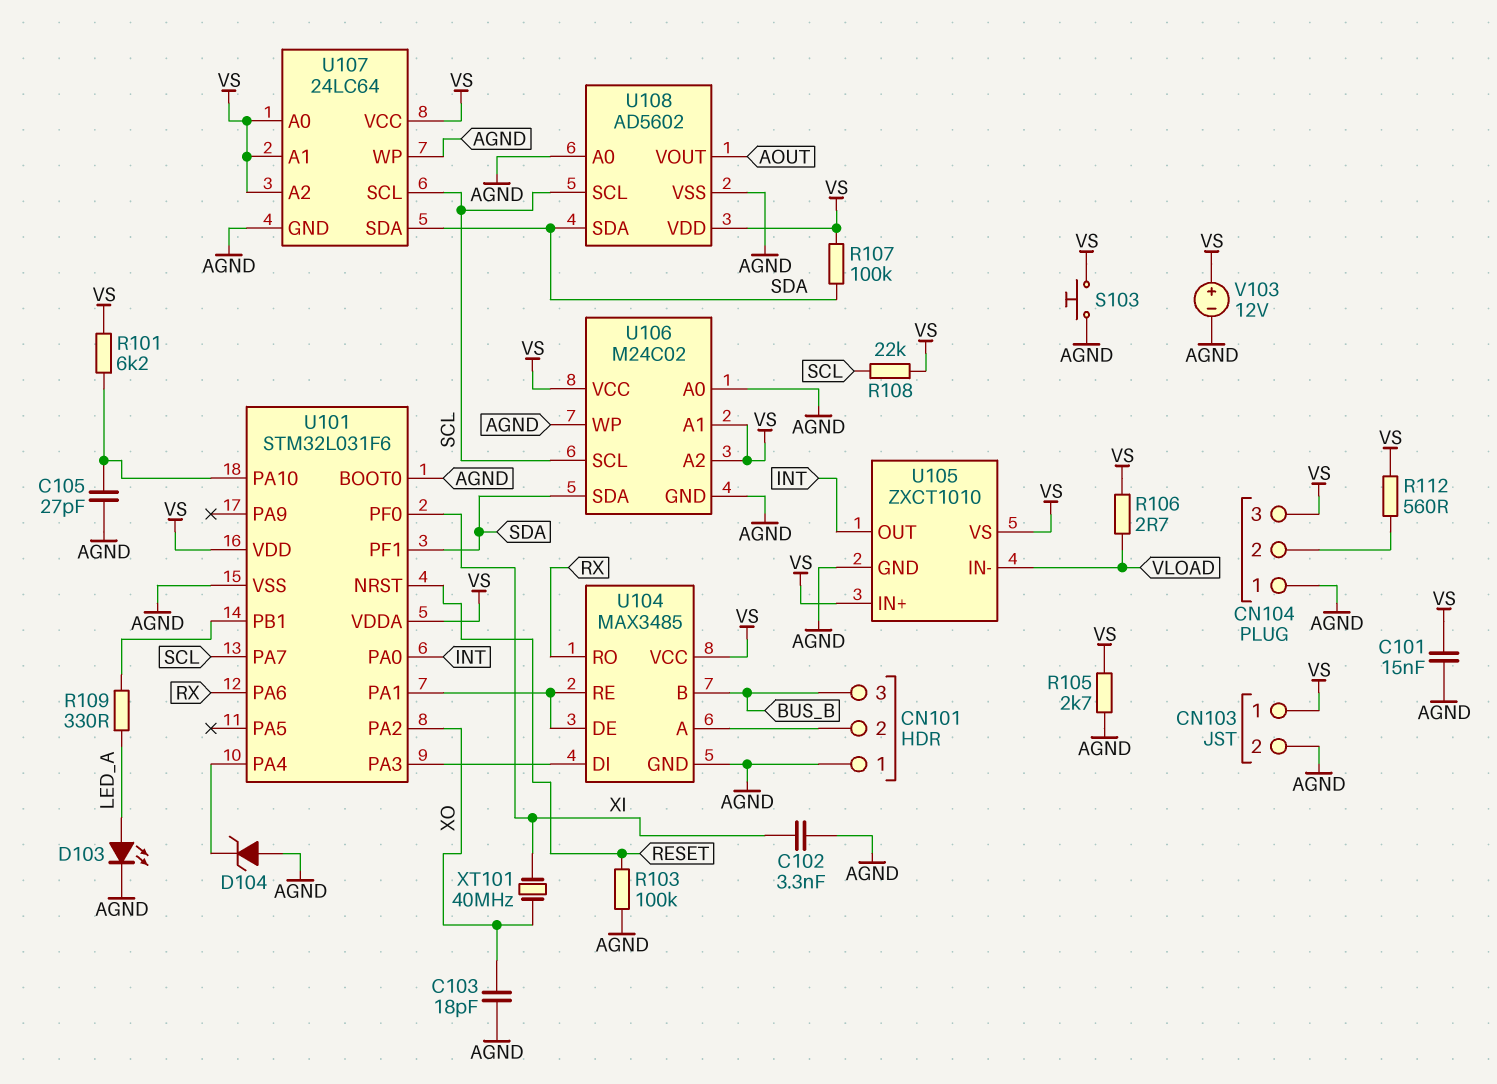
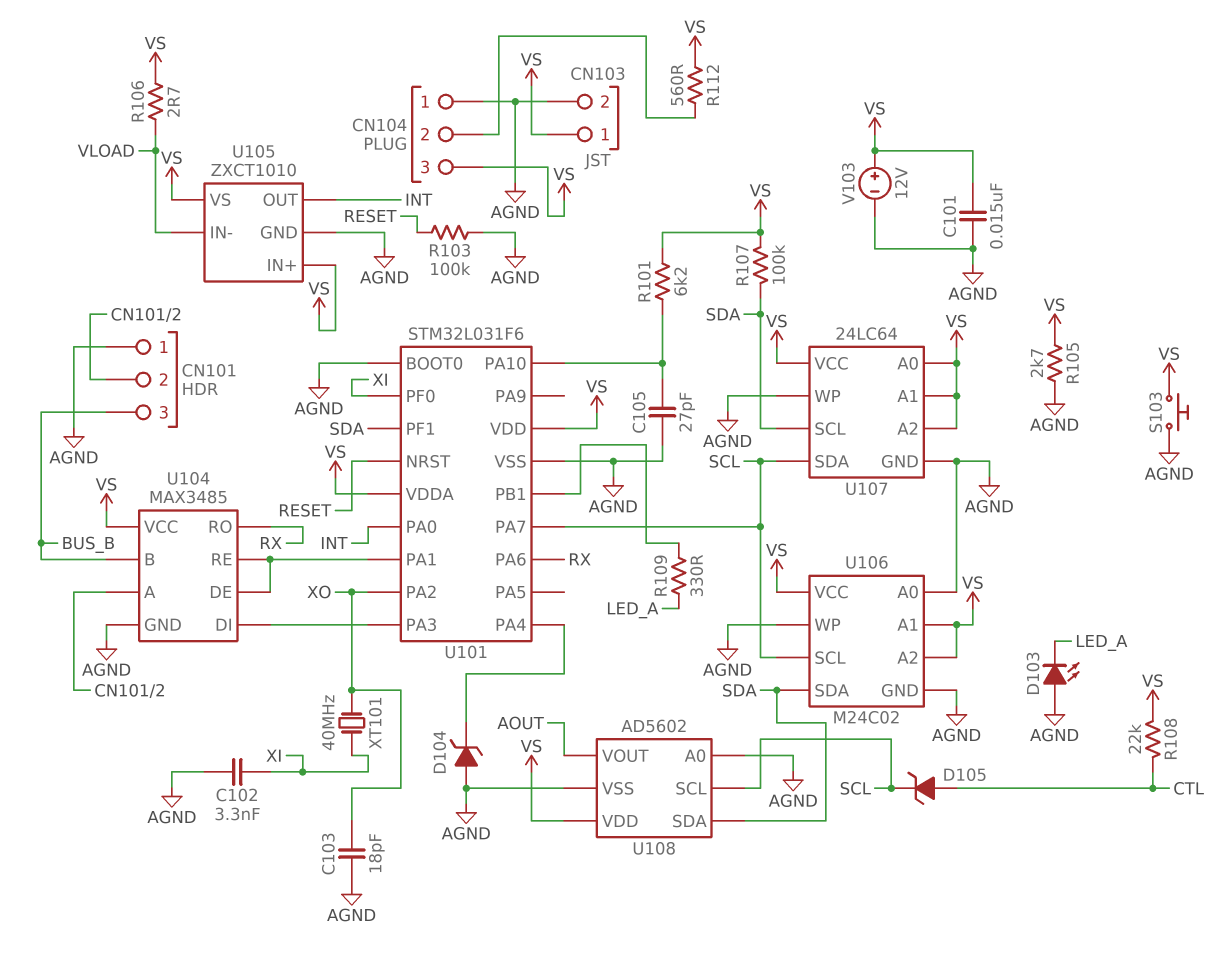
D103: LED (A LED_A, K AGND) -> LED (A AGND, K LED_A)
D105: none -> zener (A CTL, K SCL)
R108: 22k (SCL, VS) -> 22k (CTL, VS)
U107 pin SCL: SCL -> SDA
U107 pin SDA: SDA -> SCL

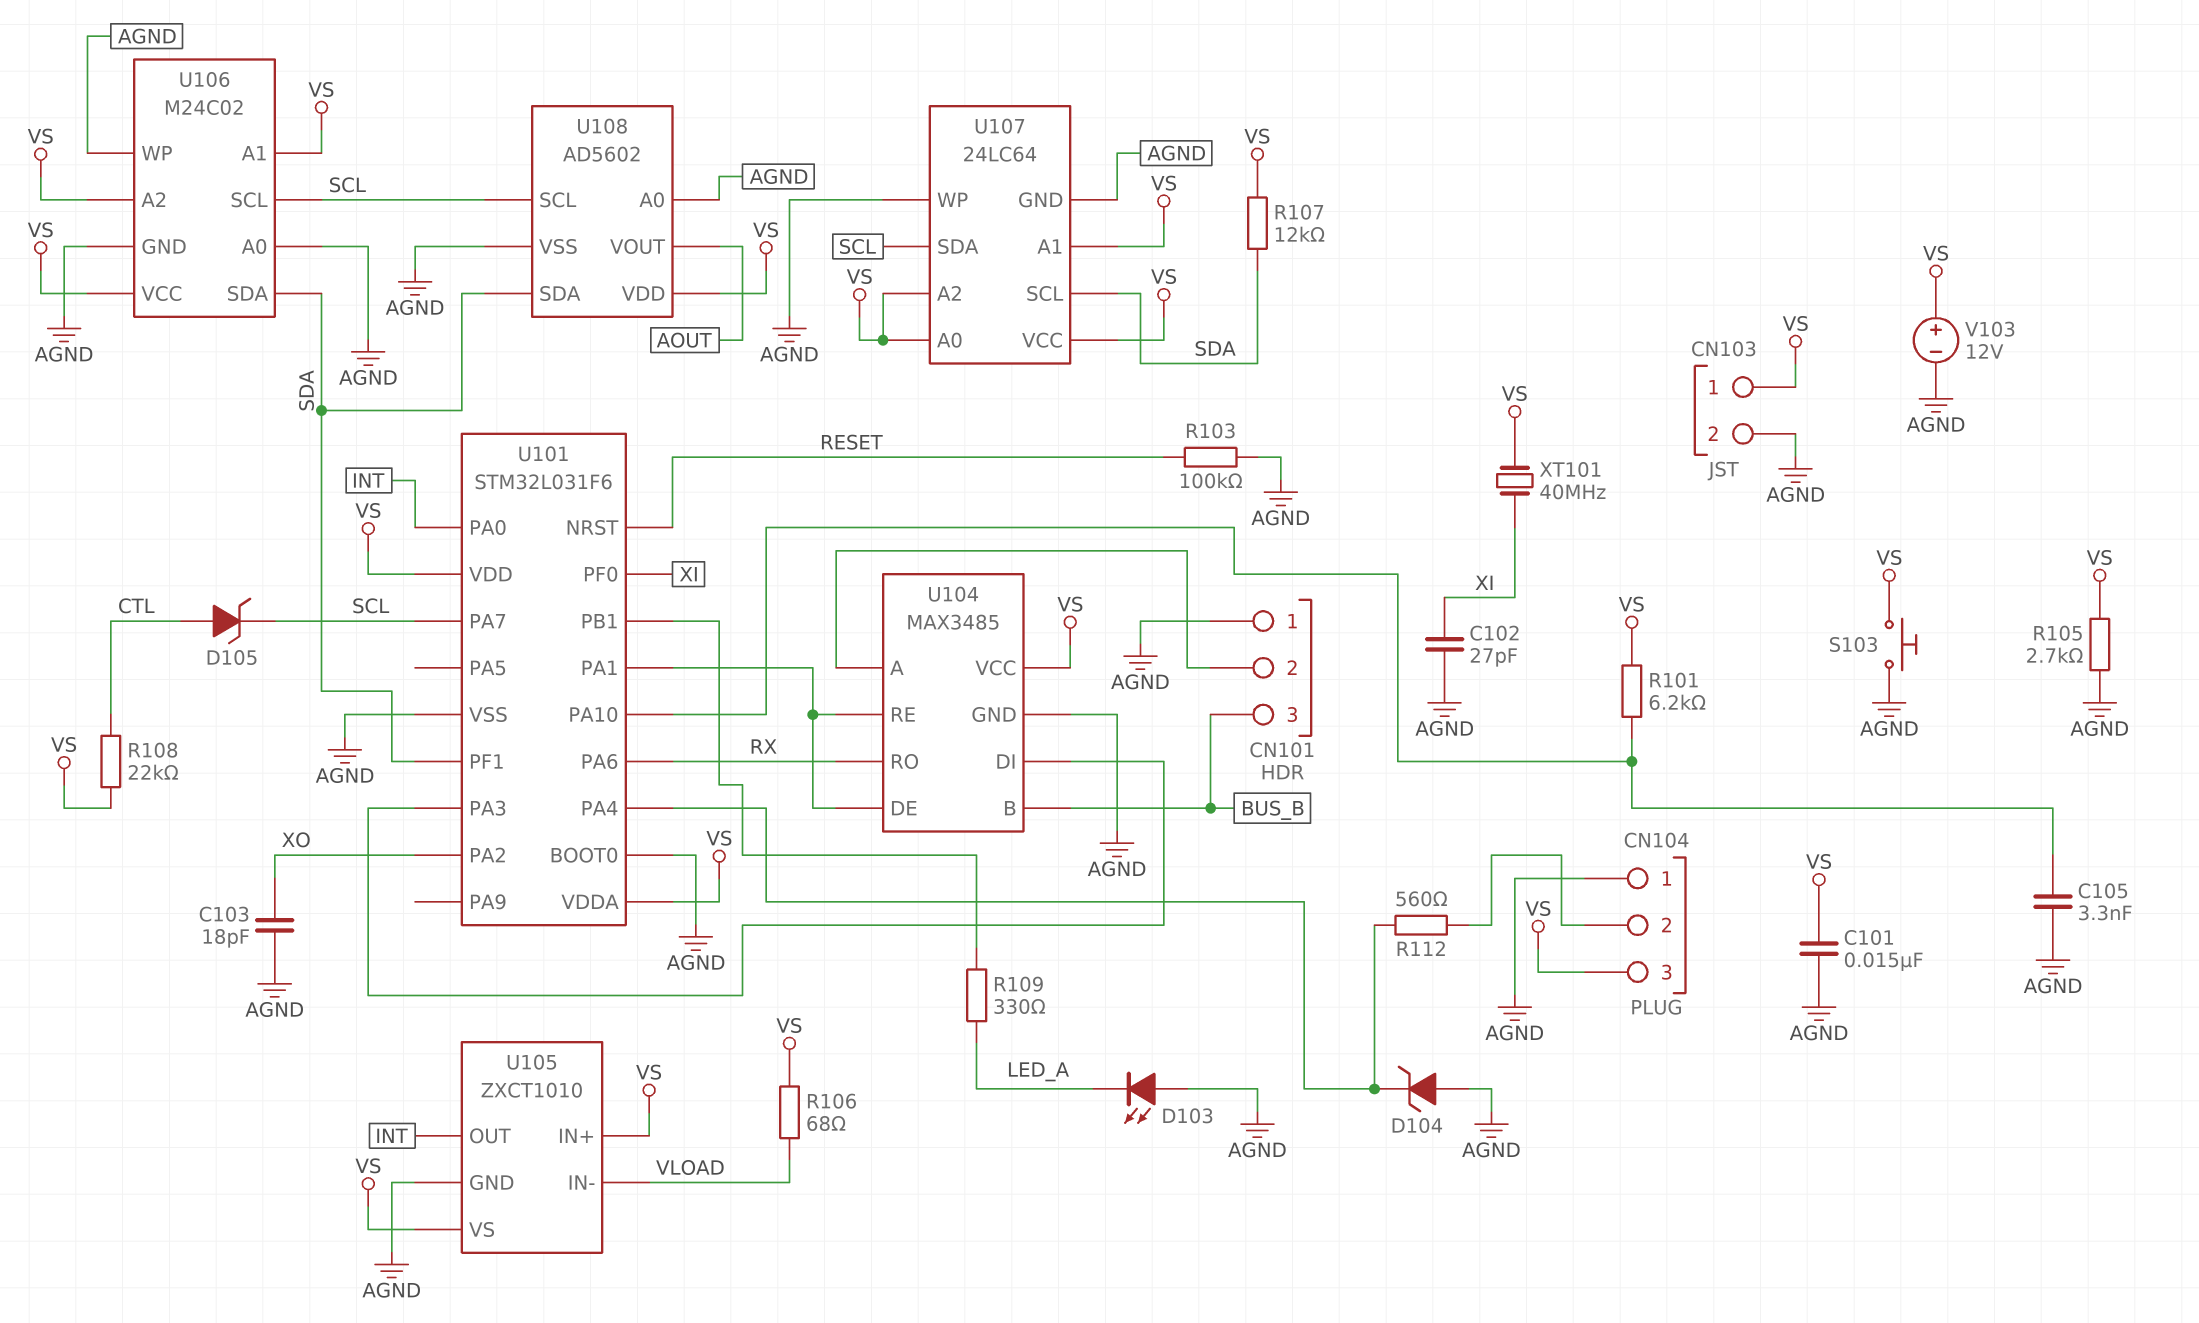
C102: 3.3nF (AGND, XI) -> 27pF (AGND, XI)
C105: 27pF (AGND, U101/PA10) -> 3.3nF (AGND, U101/PA10)
R106: 2.7 (VLOAD, VS) -> 68 (VLOAD, VS)
R107: 100k (SDA, VS) -> 12k (SDA, VS)
R112: 560 (CN104/2, VS) -> 560 (CN104/2, U101/PA4)
XT101: 40MHz (XI, XO) -> 40MHz (VS, XI)

